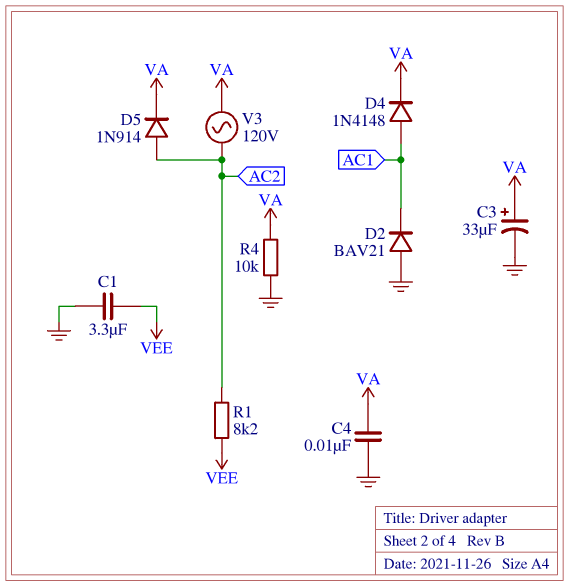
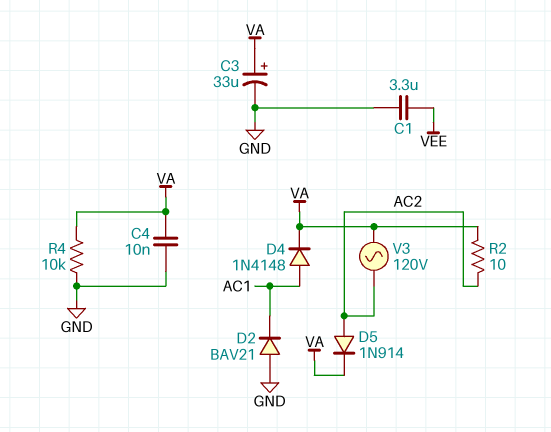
R1: 8.2k (AC2, VEE) -> none
R2: none -> 10 (AC2, VA)

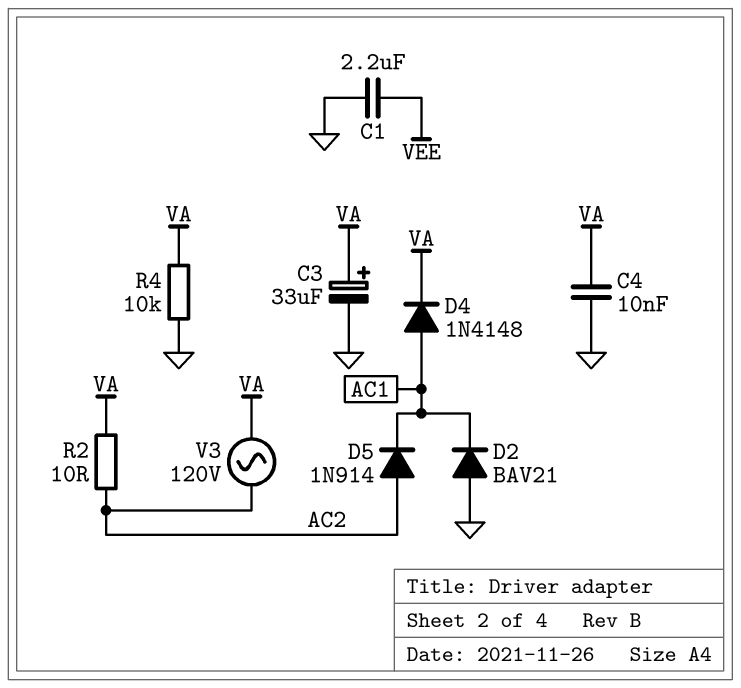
C1: 3.3uF (GND, VEE) -> 2.2uF (GND, VEE)
D5: diode 1N914 (A AC2, K VA) -> diode 1N914 (A AC2, K AC1)

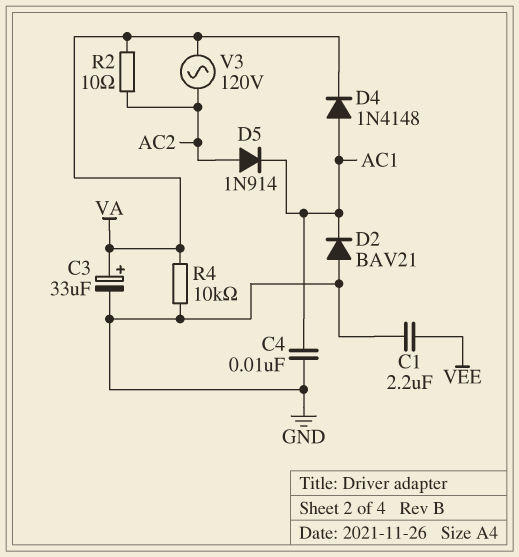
C4: 10nF (GND, VA) -> 10nF (AC1, GND)

